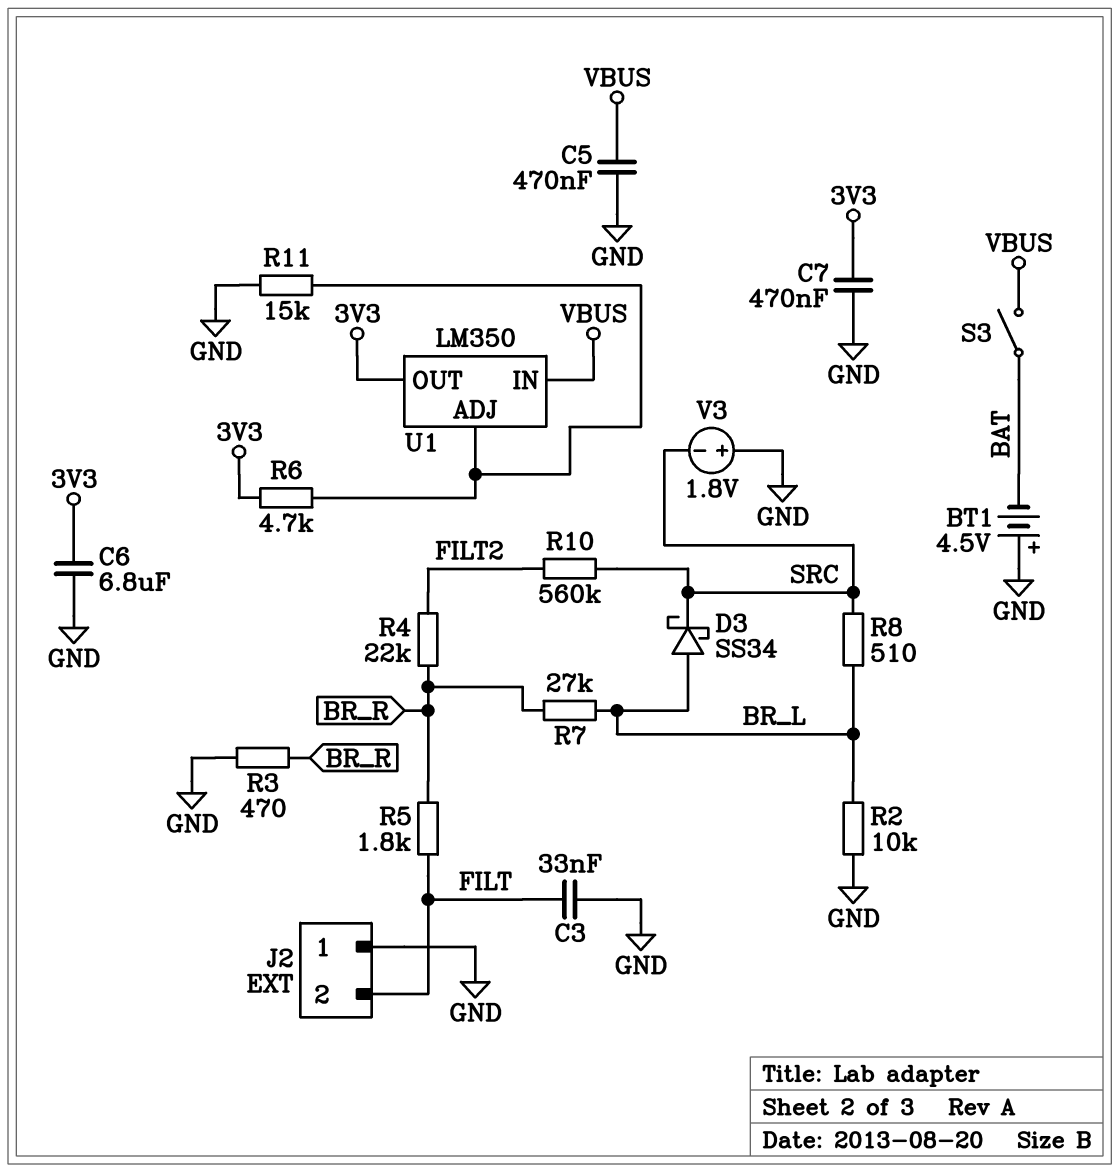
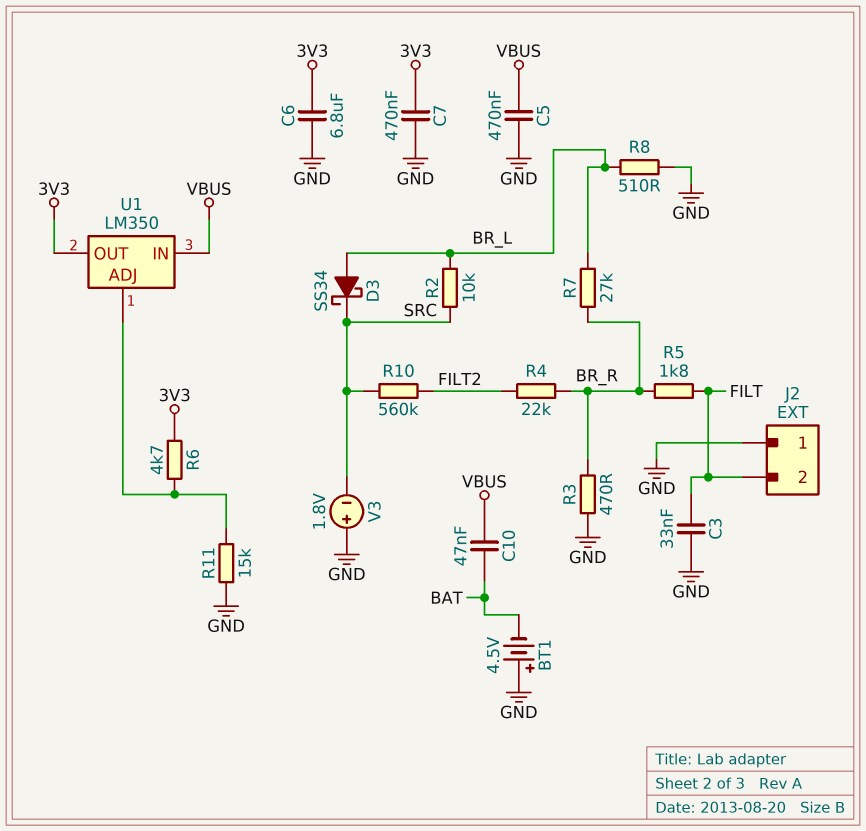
C10: none -> 47nF (BAT, VBUS)
R2: 10k (BR_L, GND) -> 10k (BR_L, SRC)
R8: 510 (BR_L, SRC) -> 510 (BR_L, GND)
S3: switch (BAT, VBUS) -> none

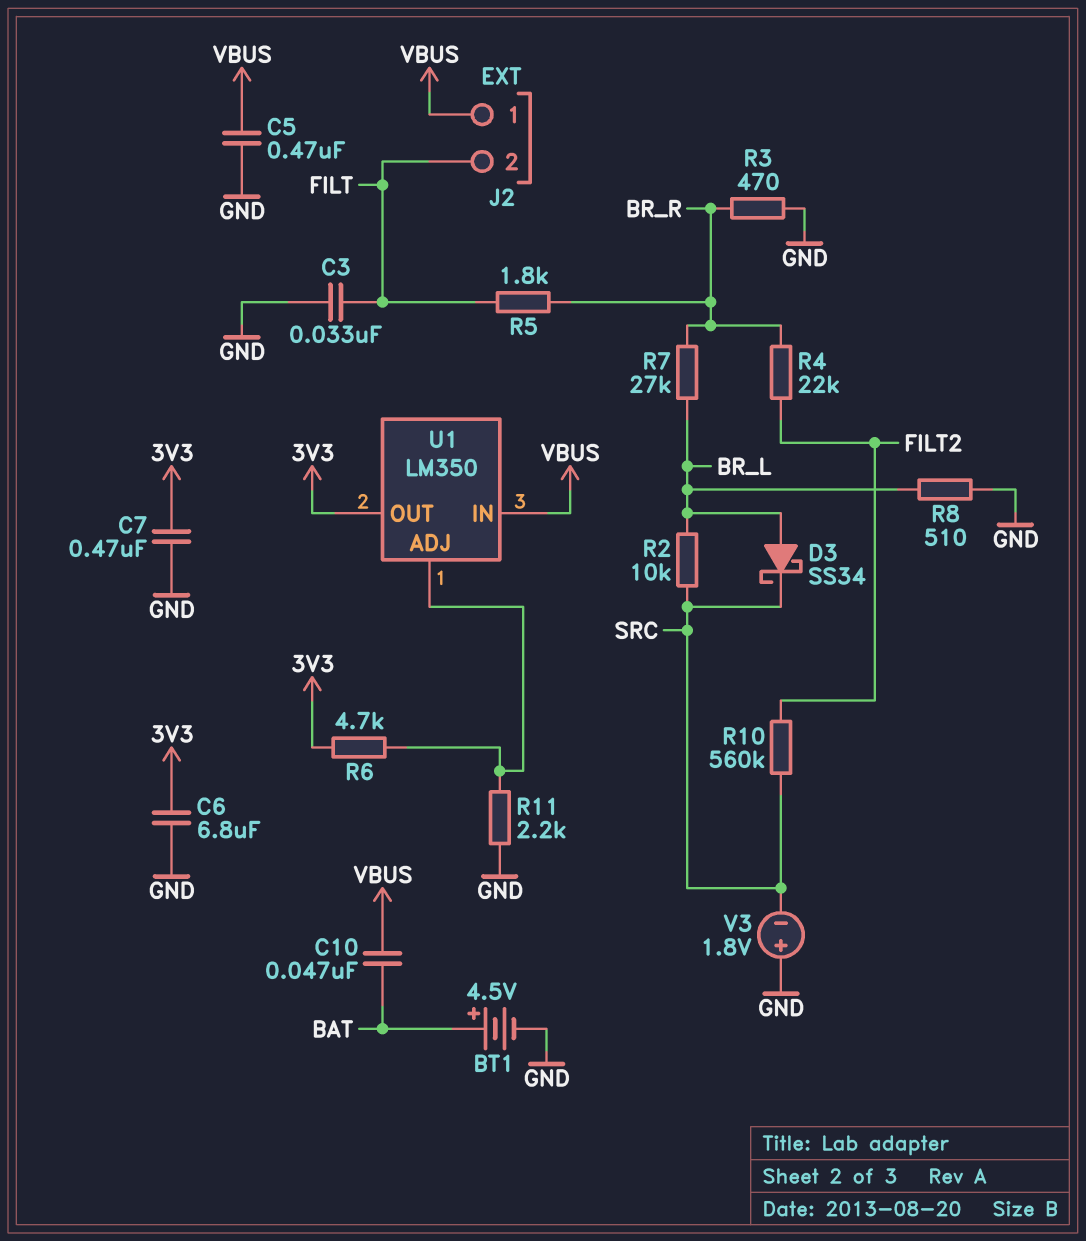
BT1: 4.5V (plus GND, minus BAT) -> 4.5V (plus BAT, minus GND)
J2 pin 1: GND -> VBUS
R11: 15k (GND, U1/ADJ) -> 2.2k (GND, U1/ADJ)

